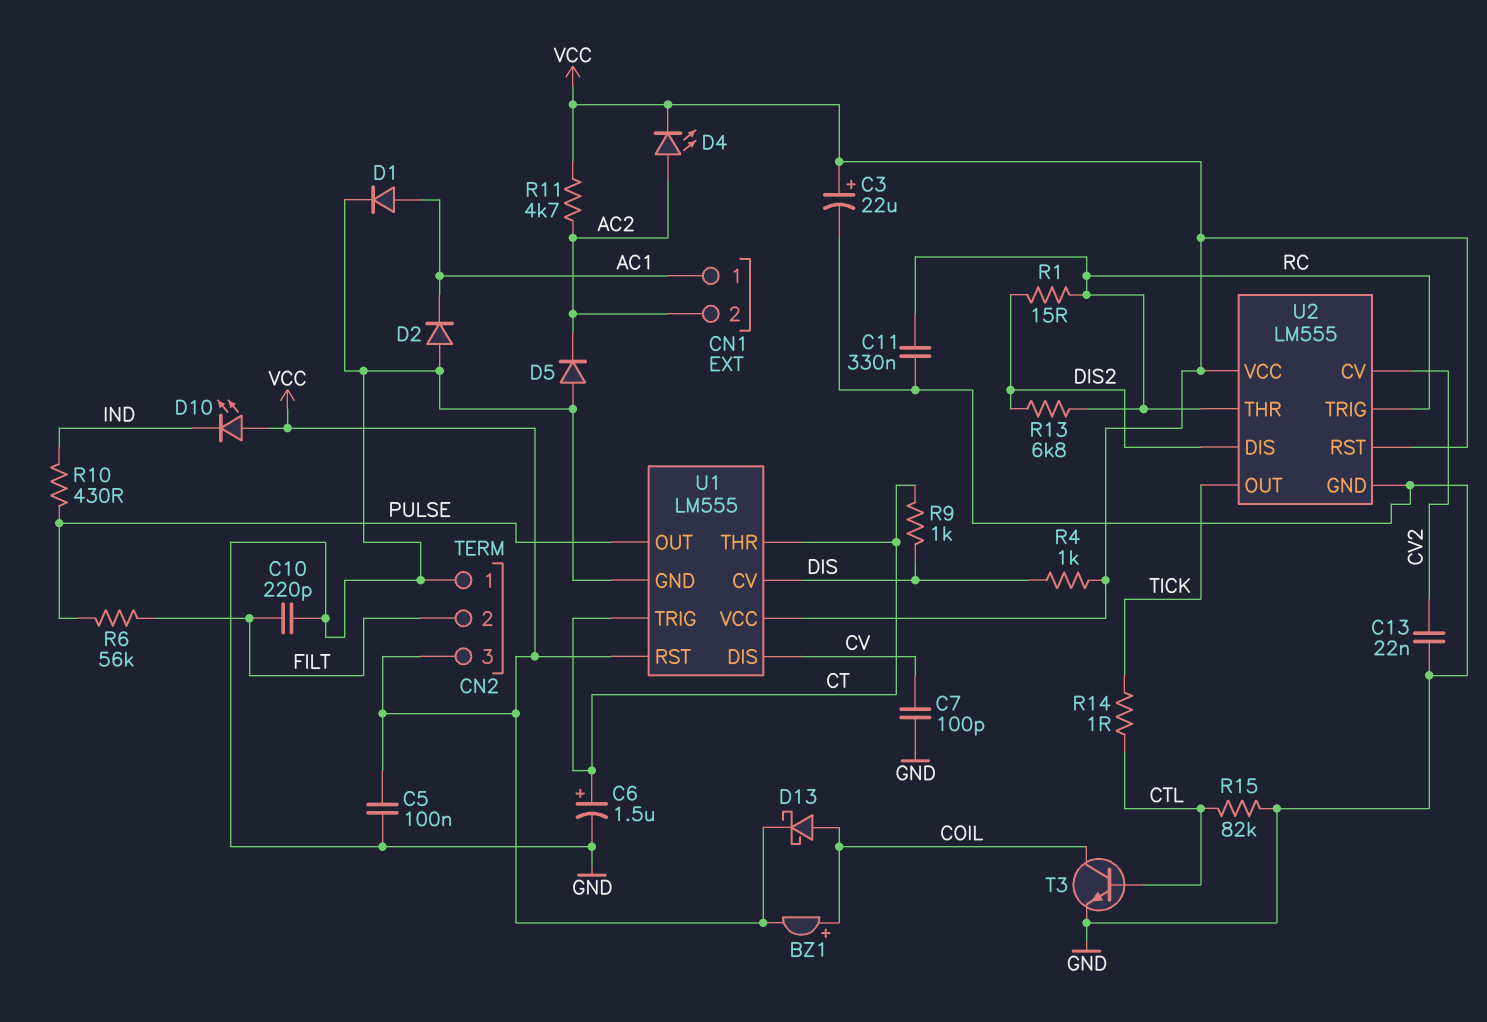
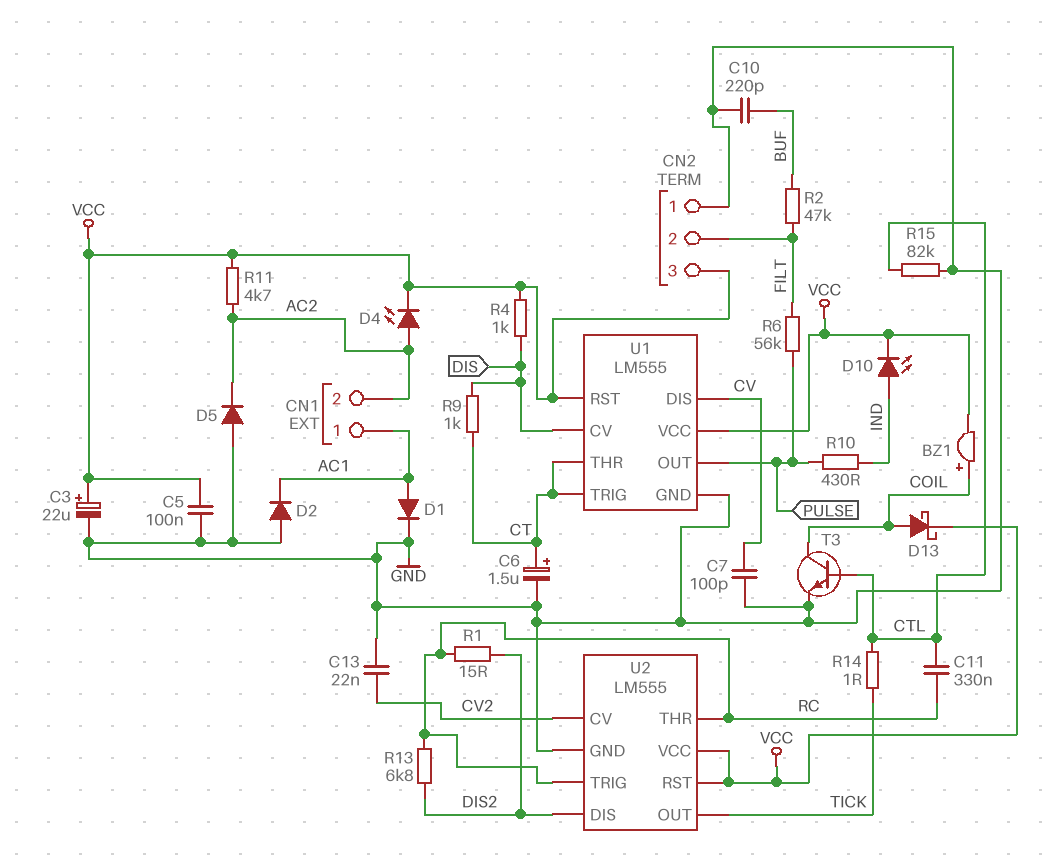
C10: 220pF (FILT, GND) -> 220pF (BUF, GND)
C11: 330nF (GND, RC) -> 330nF (CTL, RC)
D10: LED (A VCC, K IND) -> LED (A IND, K VCC)
R2: none -> 47k (BUF, FILT)

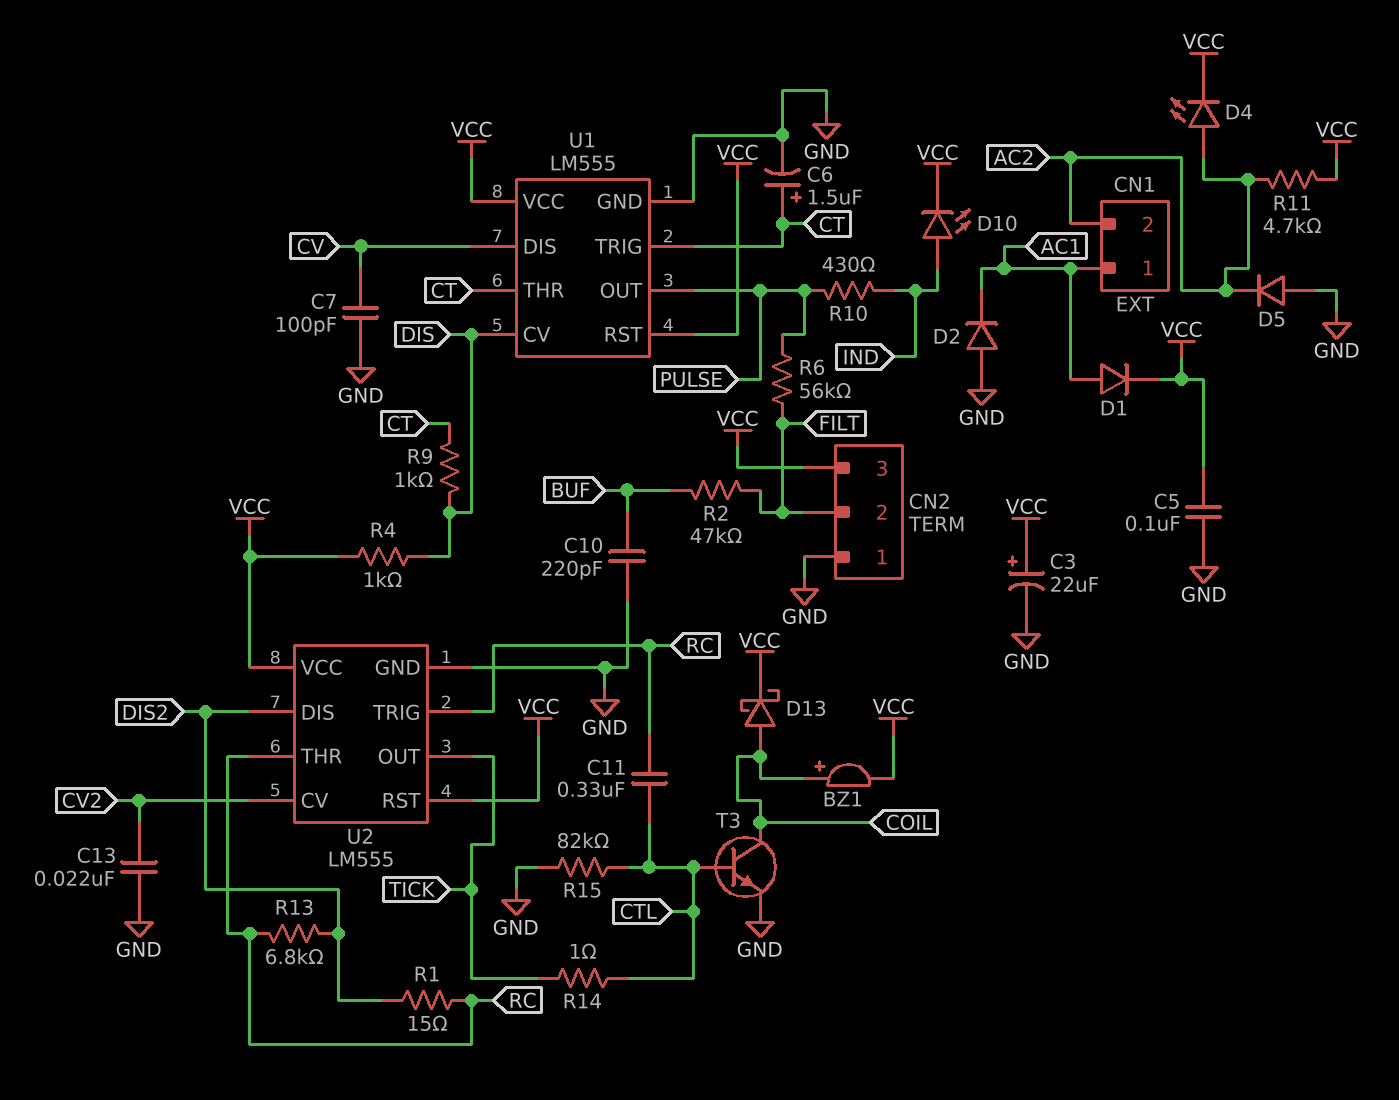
D1: diode (A AC1, K GND) -> diode (A AC1, K VCC)

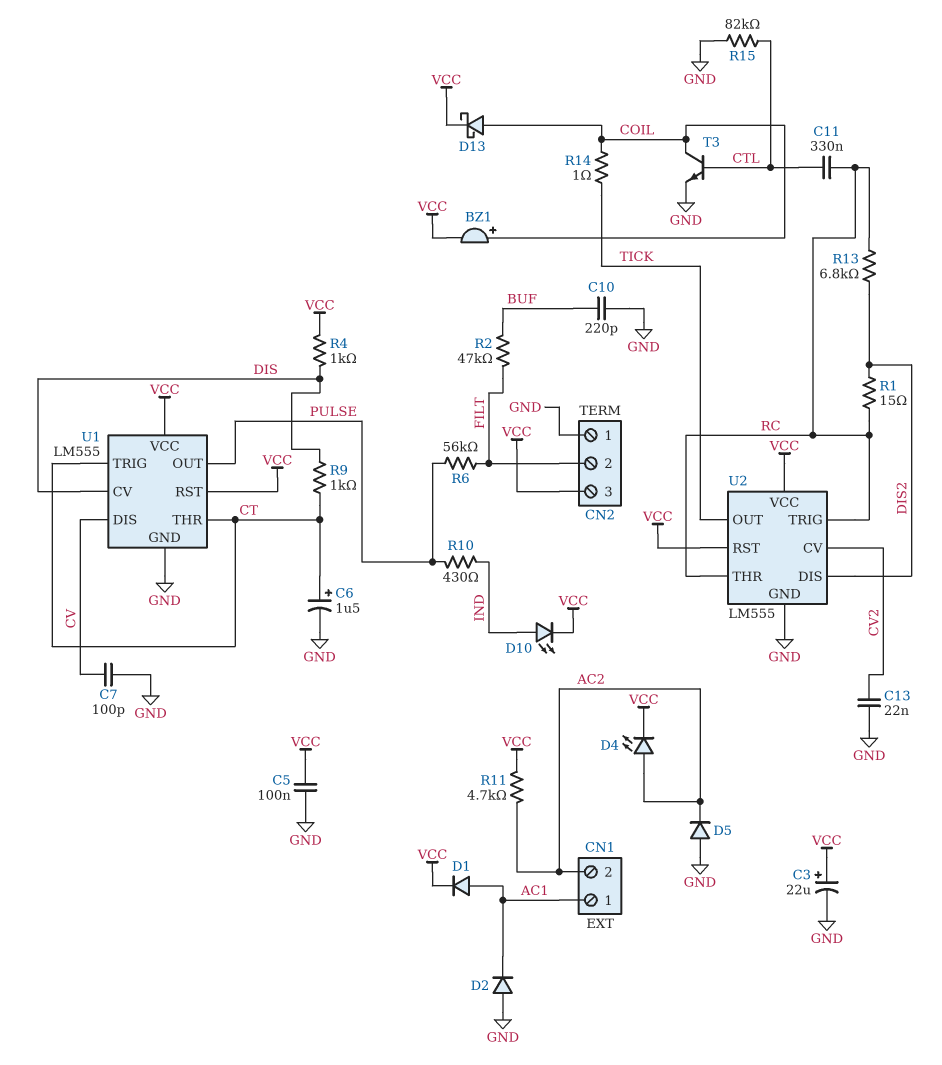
R14: 1 (CTL, TICK) -> 1 (COIL, TICK)

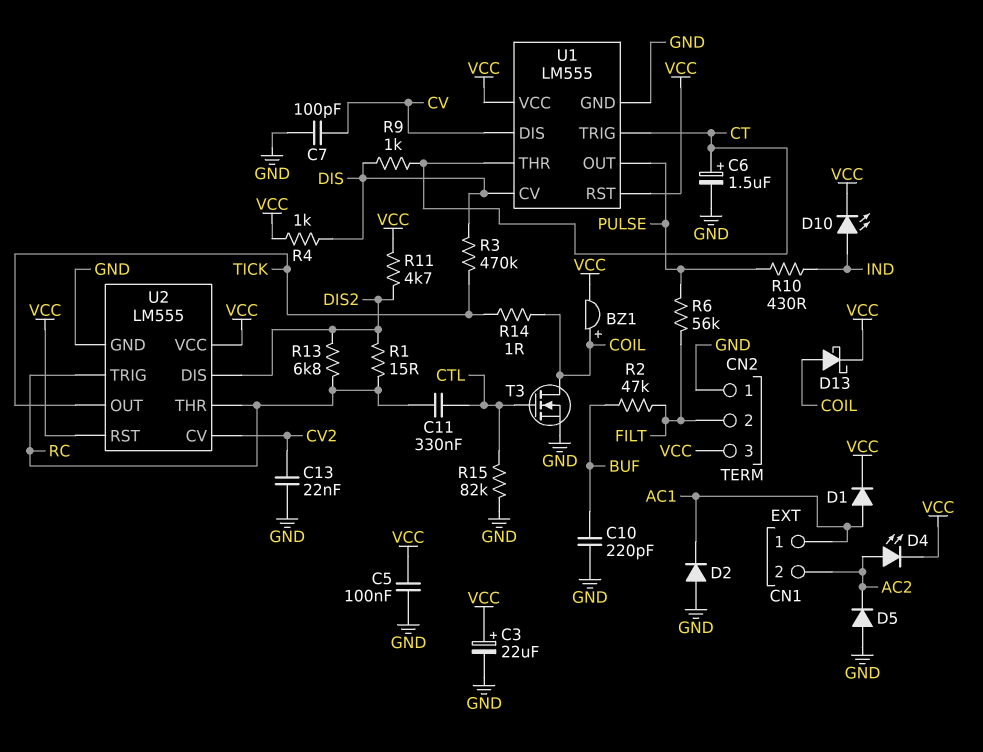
R3: none -> 470k (DIS, TICK)
R11: 4.7k (AC2, VCC) -> 4.7k (DIS2, VCC)
T3: NPN (B CTL, C COIL, E GND) -> NMOS (G CTL, D COIL, S GND)

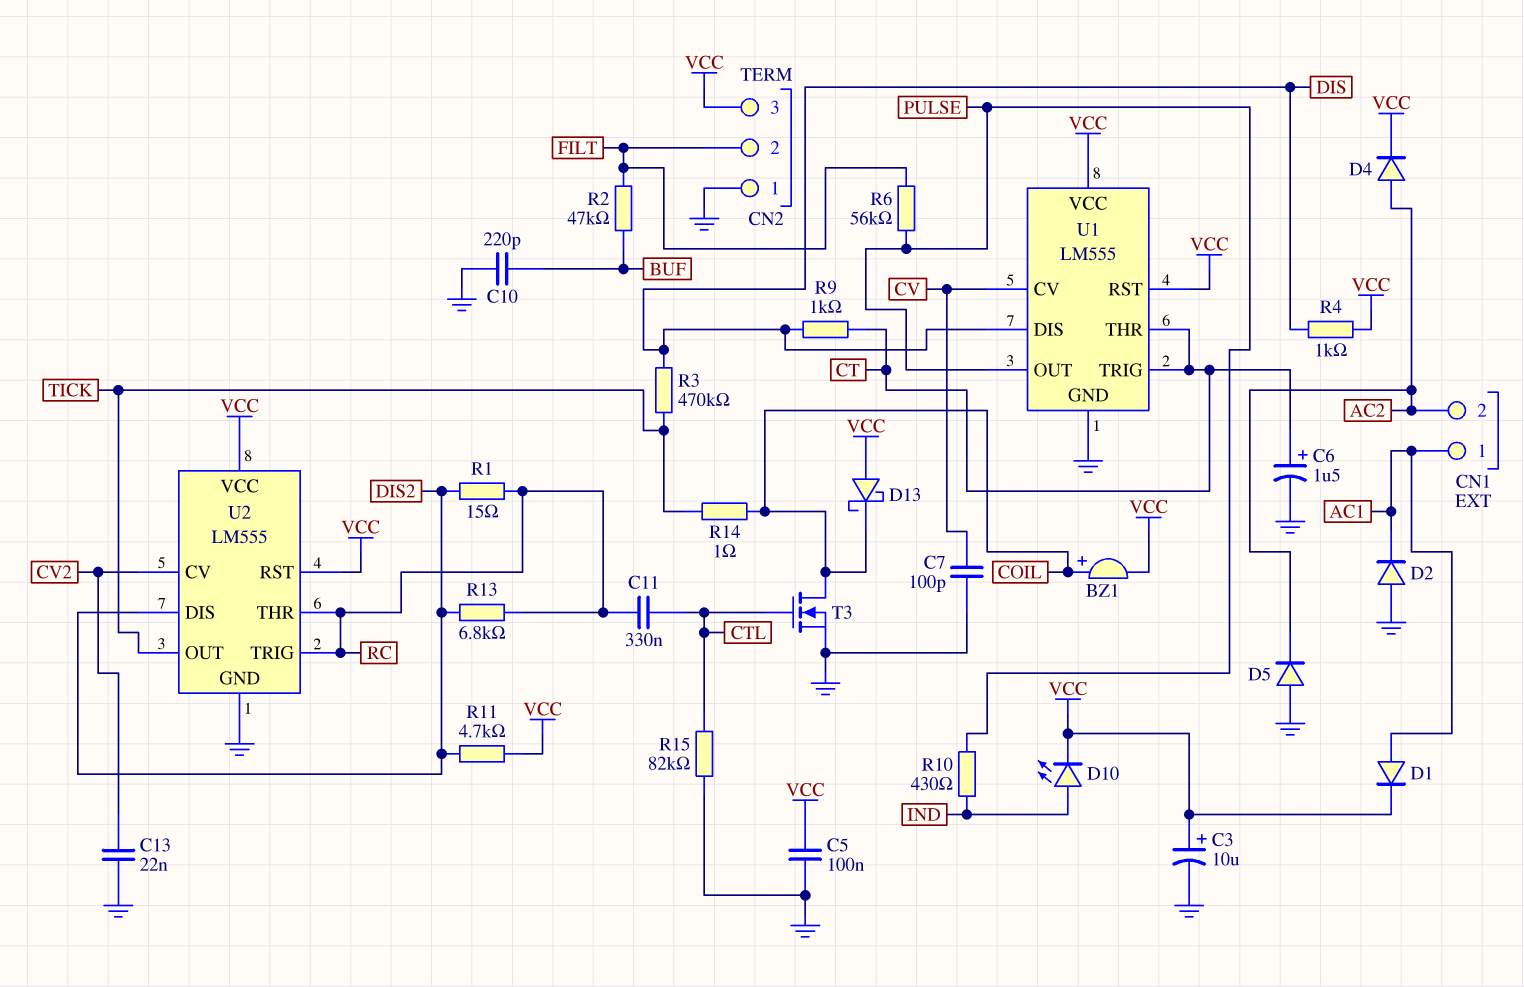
C3: 22uF (plus VCC, minus GND) -> 10uF (plus VCC, minus GND)
D4: LED (A AC2, K VCC) -> diode (A AC2, K VCC)
D13: schottky (A COIL, K VCC) -> schottky (A VCC, K COIL)
U1 pin CV: DIS -> CV
U1 pin DIS: CV -> DIS

